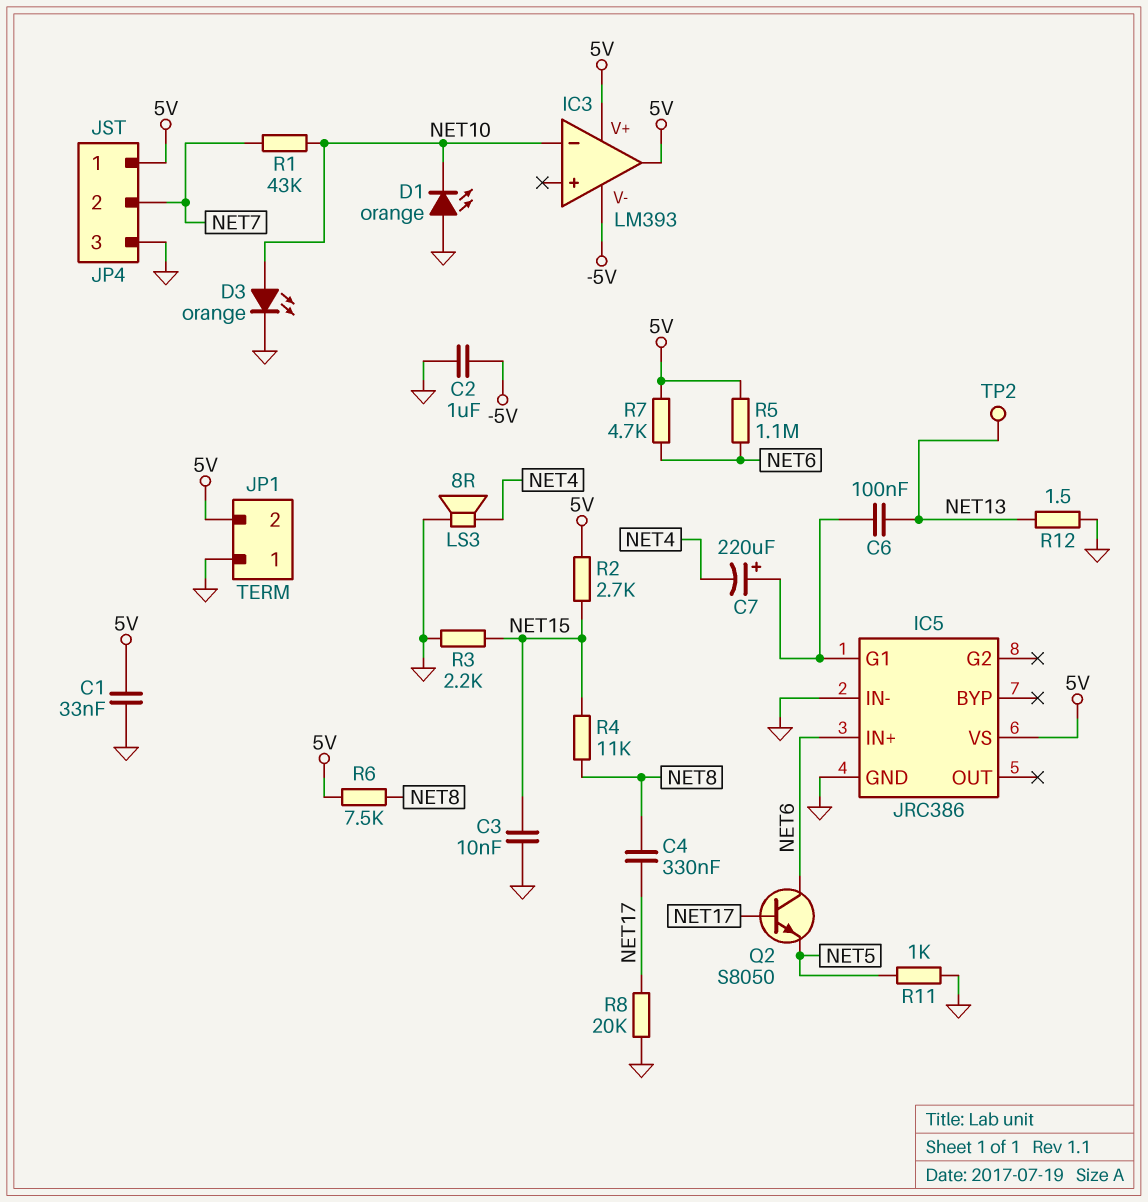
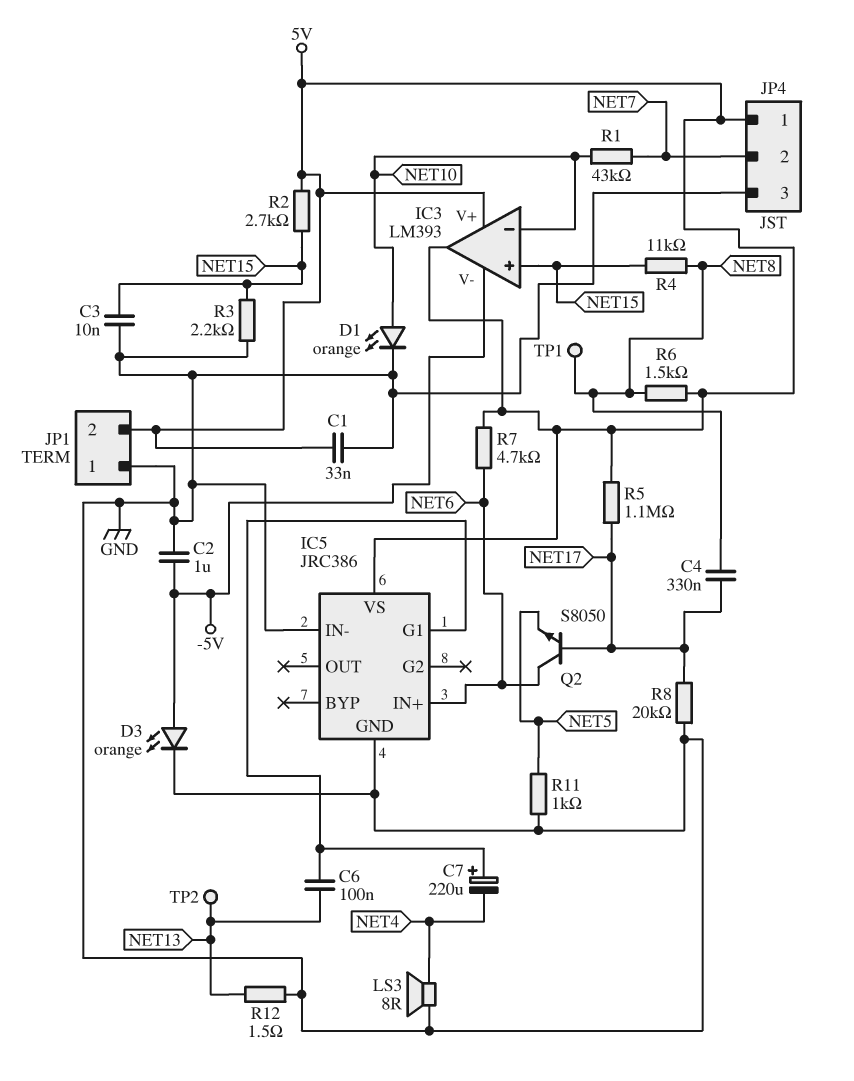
D1: LED orange (A GND, K NET10) -> LED orange (A NET10, K GND)
D3: LED orange (A NET10, K GND) -> LED orange (A -5V, K GND)
IC3 pin in+: none -> NET15
R5: 1.1M (5V, NET6) -> 1.1M (5V, NET17)
R6: 7.5k (5V, NET8) -> 1.5k (5V, NET8)
TP1: none -> test point (NET8)

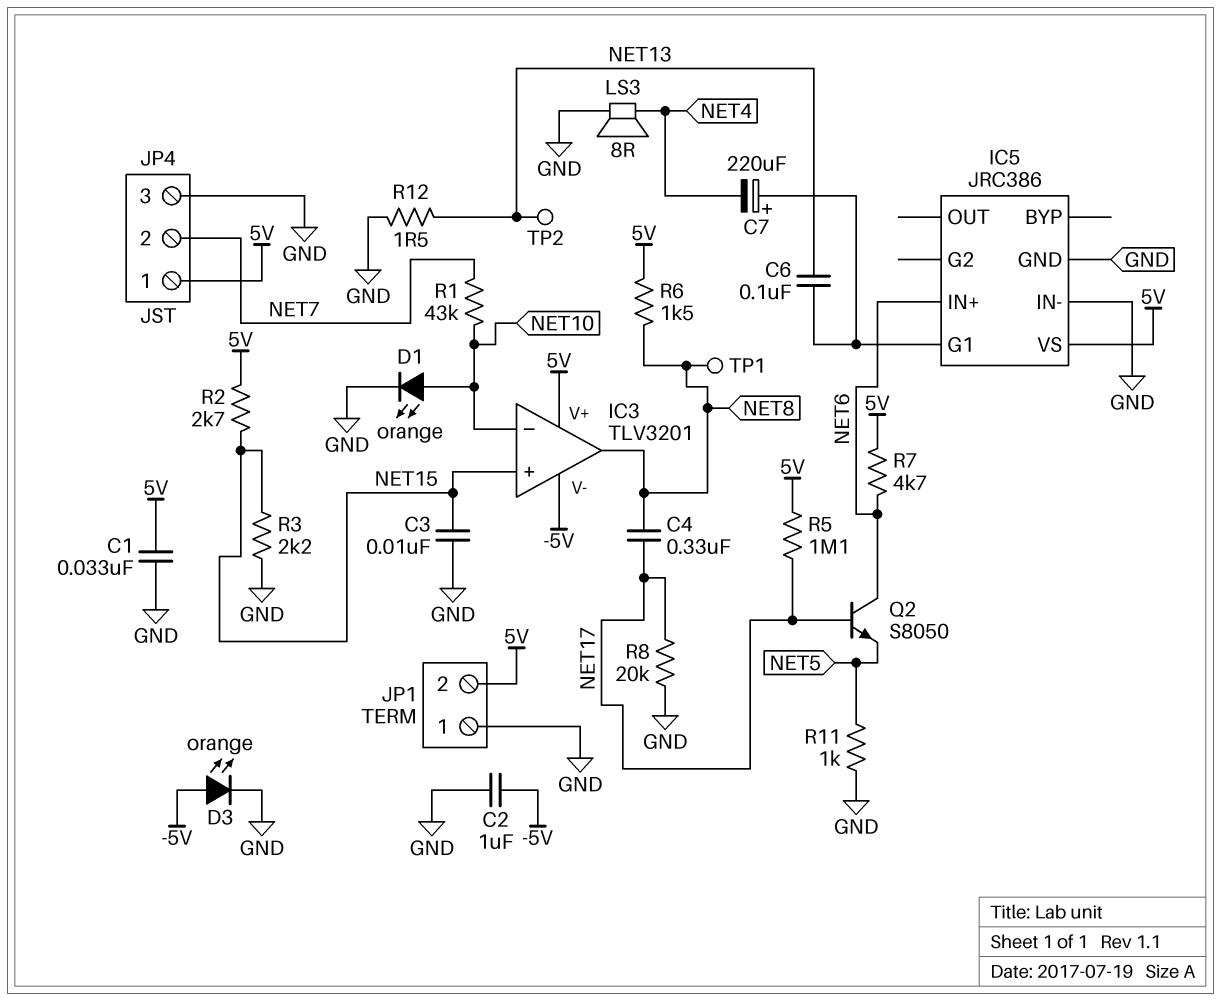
IC3: LM393 -> TLV3201
IC3 pin out: 5V -> NET8
R4: 11k (NET8, NET15) -> none

